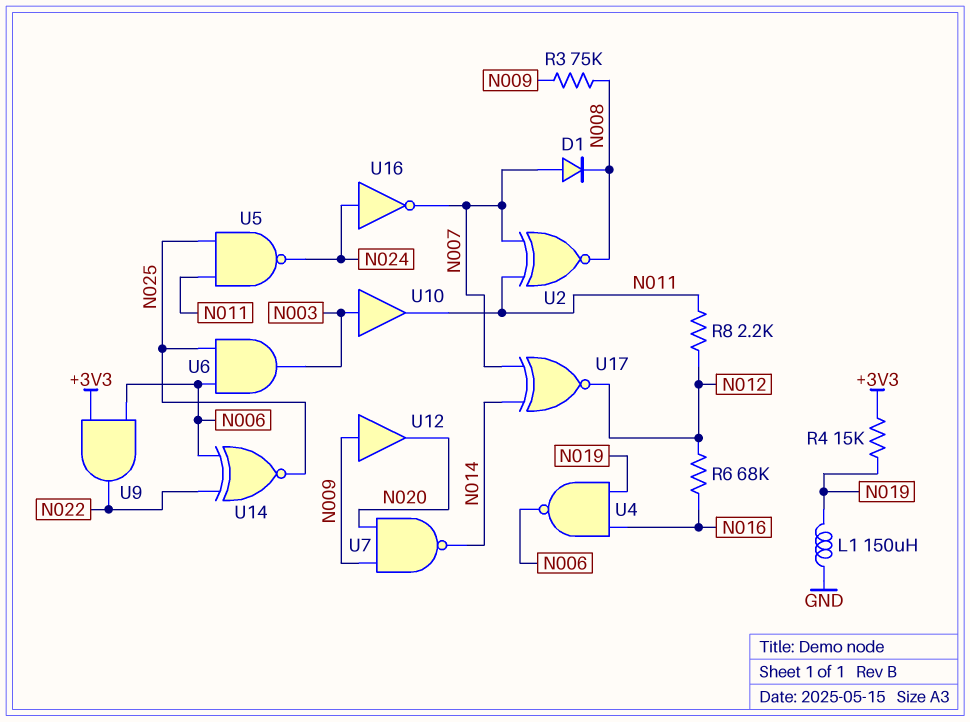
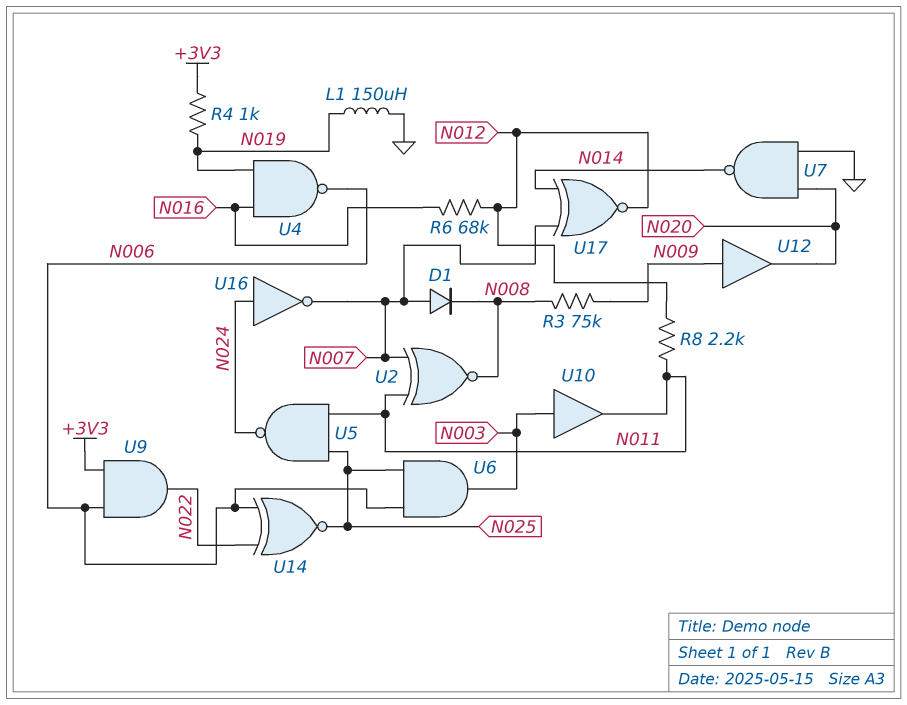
R4: 15k (+3V3, N019) -> 1k (+3V3, N019)
U7: NAND (in N009, in N020, out N014) -> NAND (in GND, in N020, out N014)

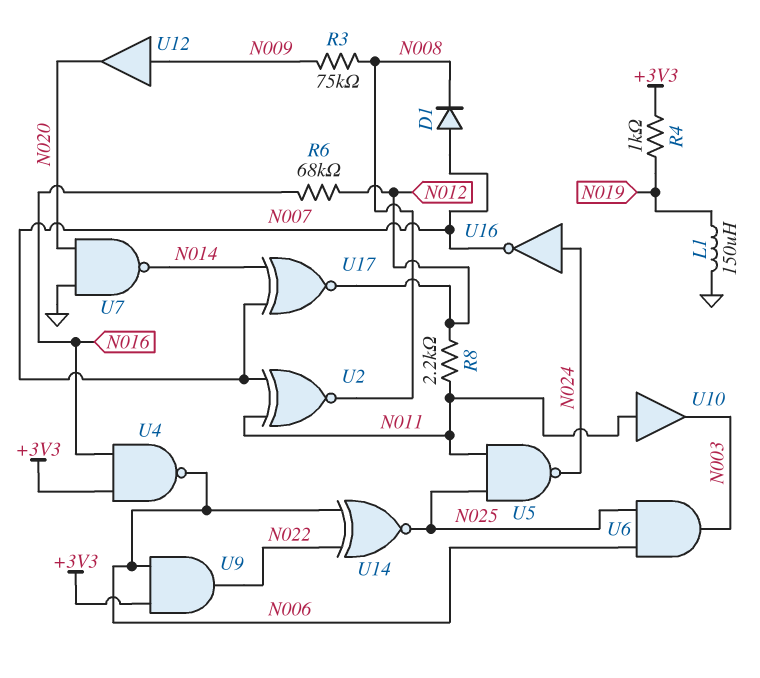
U4: NAND (in N016, in N019, out N006) -> NAND (in +3V3, in N016, out N006)
U10: buffer (in N003, out N011) -> buffer (in N011, out N003)

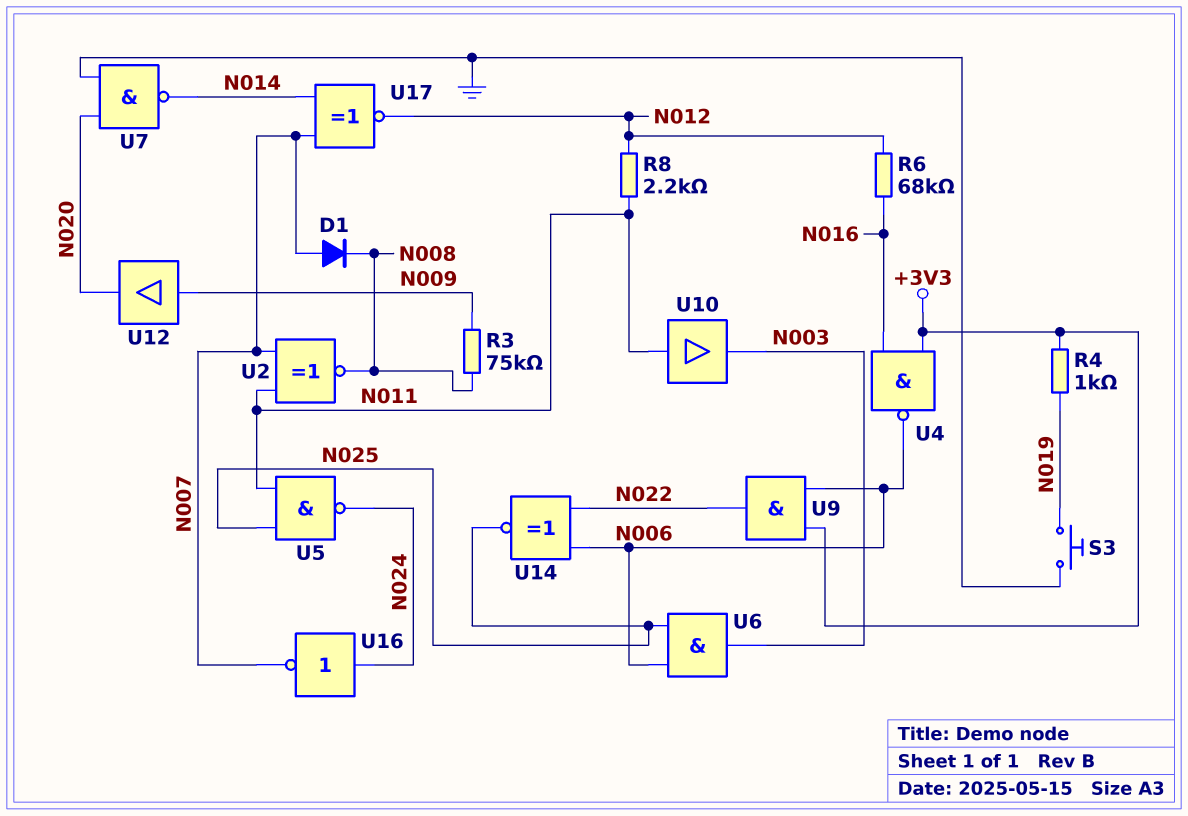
L1: 150uH (GND, N019) -> none
S3: none -> button (GND, N019)

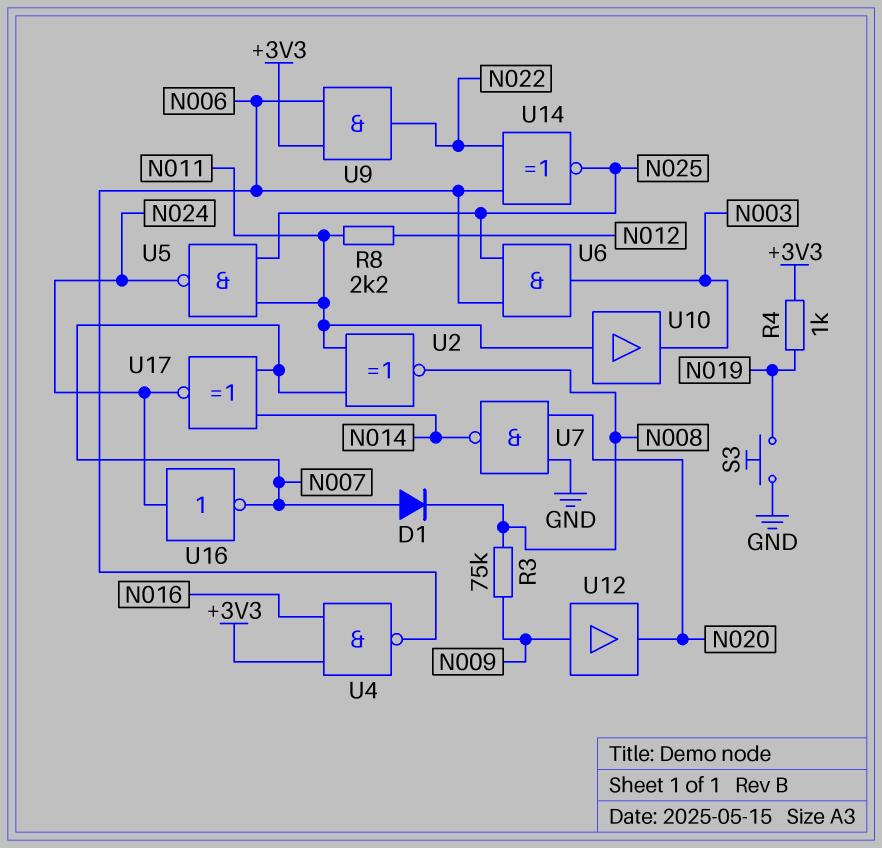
R6: 68k (N012, N016) -> none
U17: XNOR (in N007, in N014, out N012) -> XNOR (in N007, in N014, out N024)

